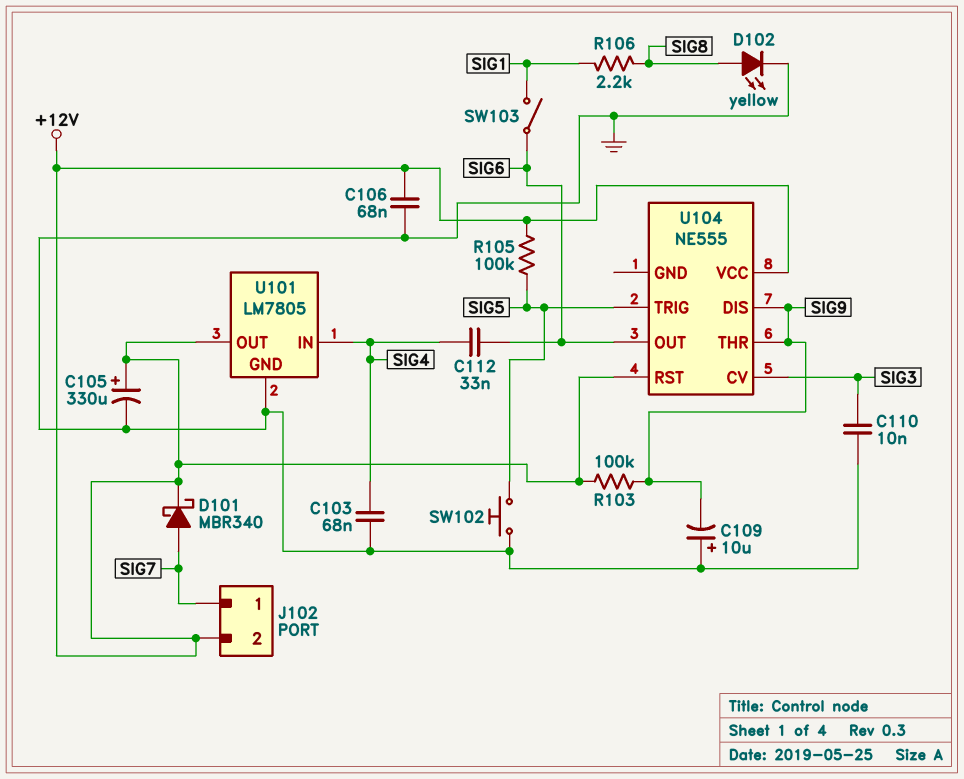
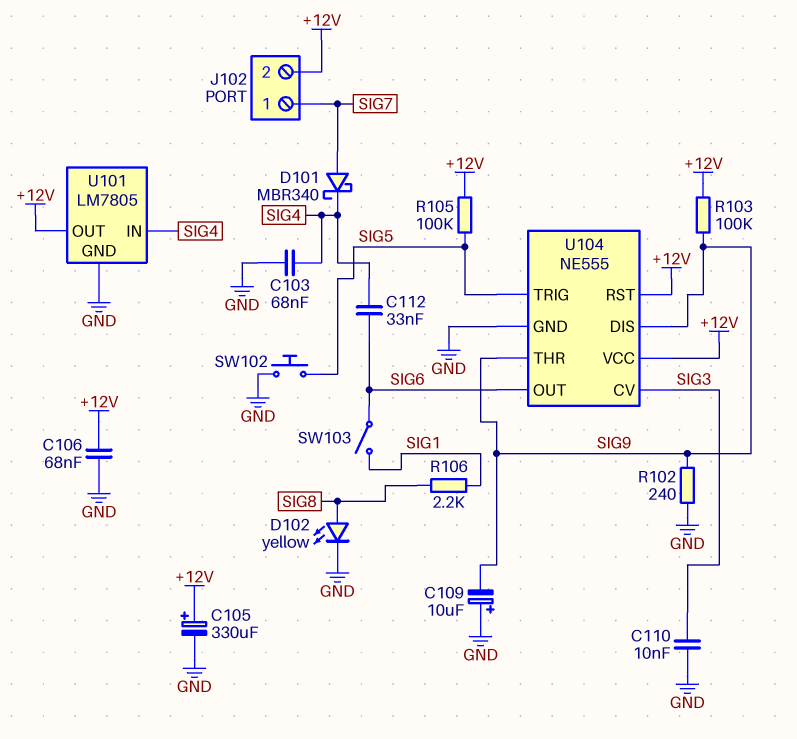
D101: schottky MBR340 (A SIG7, K +12V) -> schottky MBR340 (A SIG7, K SIG4)
R102: none -> 240 (GND, SIG9)
U104 pin GND: none -> GND

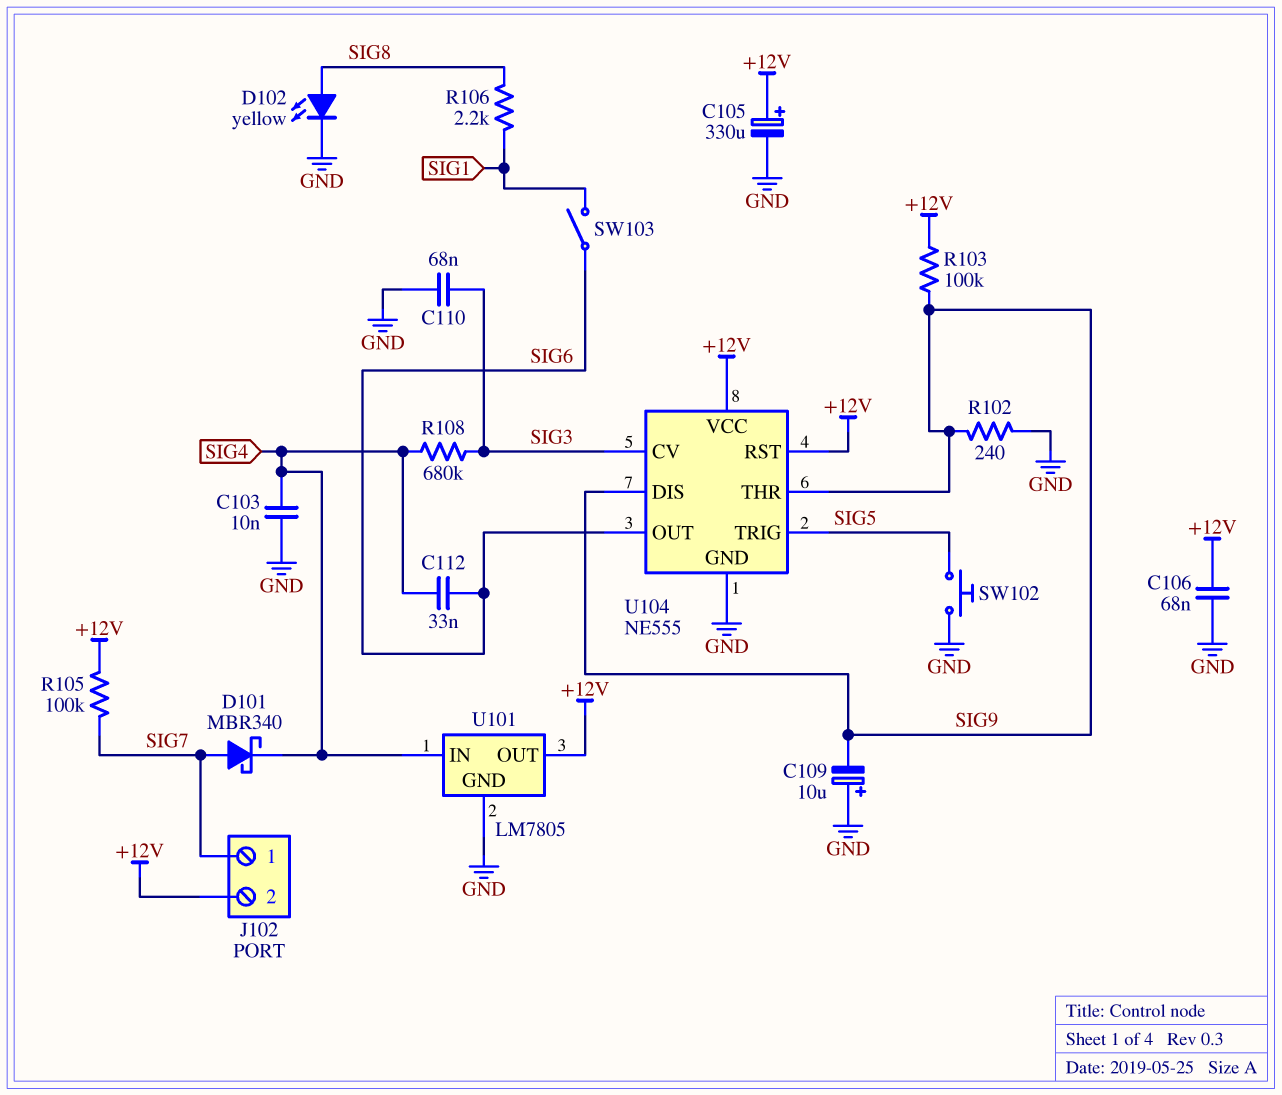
C103: 68nF (GND, SIG4) -> 10nF (GND, SIG4)
C110: 10nF (GND, SIG3) -> 68nF (GND, SIG3)
R105: 100k (+12V, SIG5) -> 100k (+12V, SIG7)
R108: none -> 680k (SIG3, SIG4)

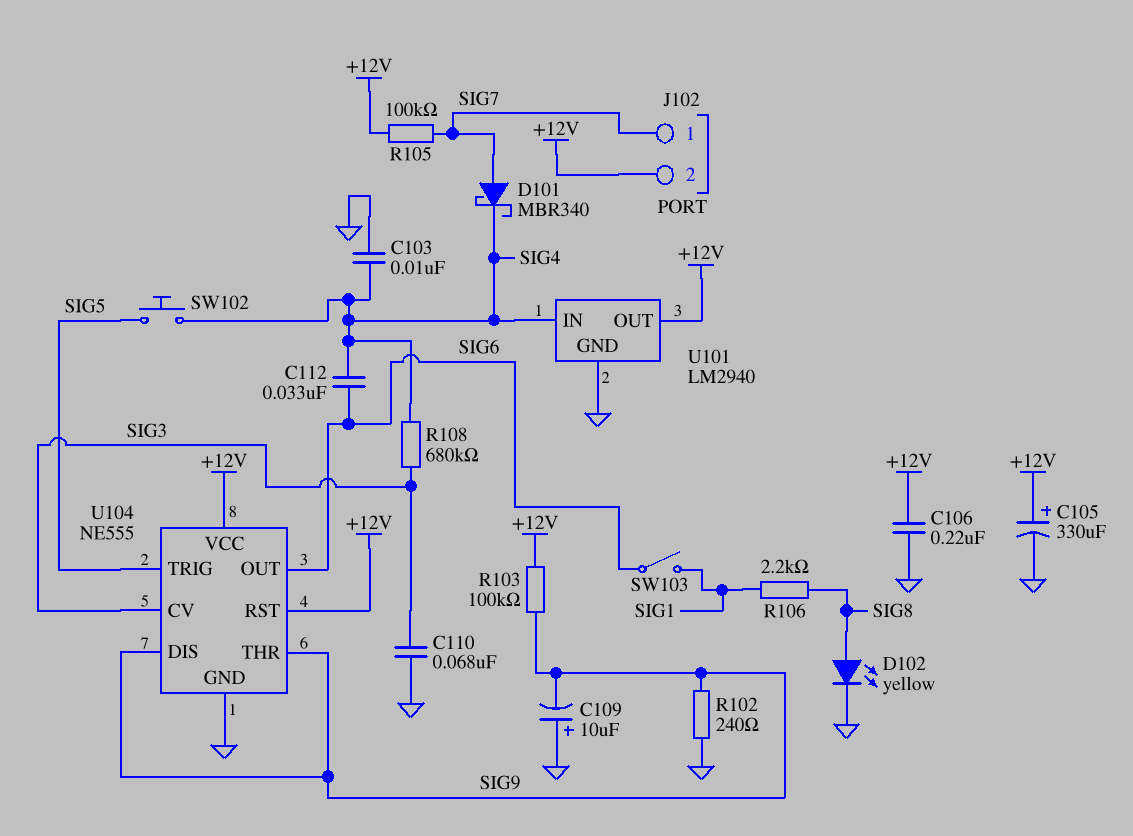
C106: 68nF (+12V, GND) -> 220nF (+12V, GND)
SW102: button (GND, SIG5) -> button (SIG4, SIG5)
U101: LM7805 -> LM2940

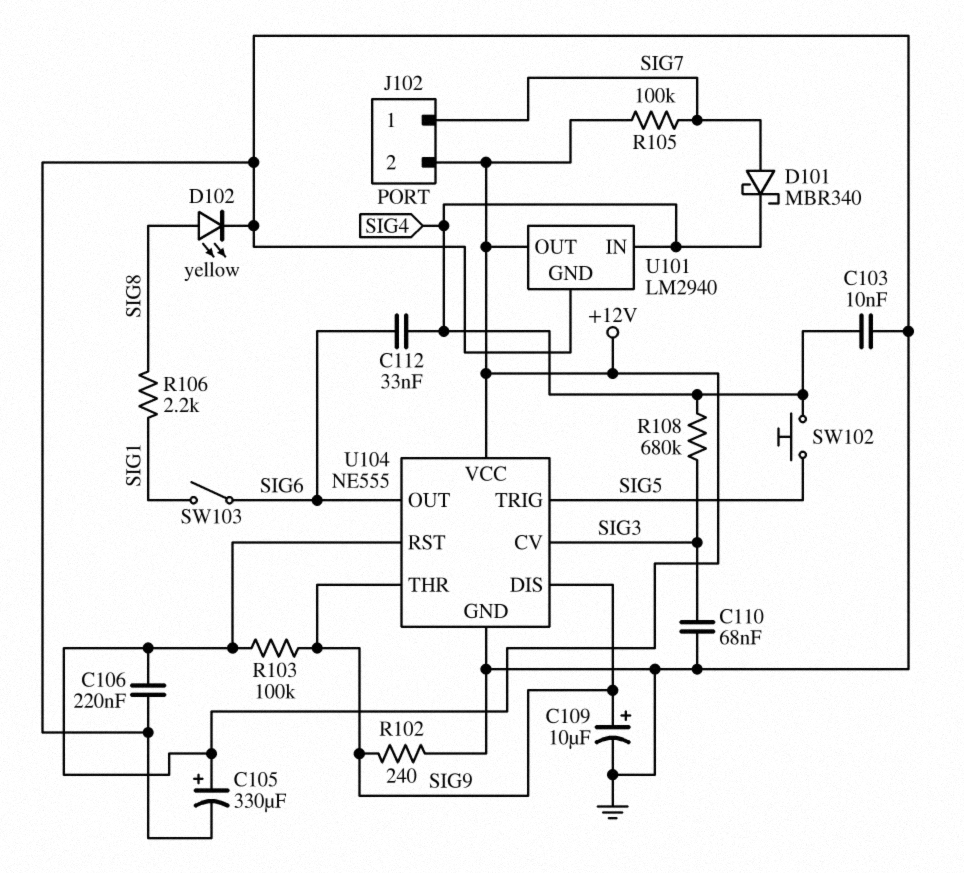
C109: 10uF (plus GND, minus SIG9) -> 10uF (plus SIG9, minus GND)

